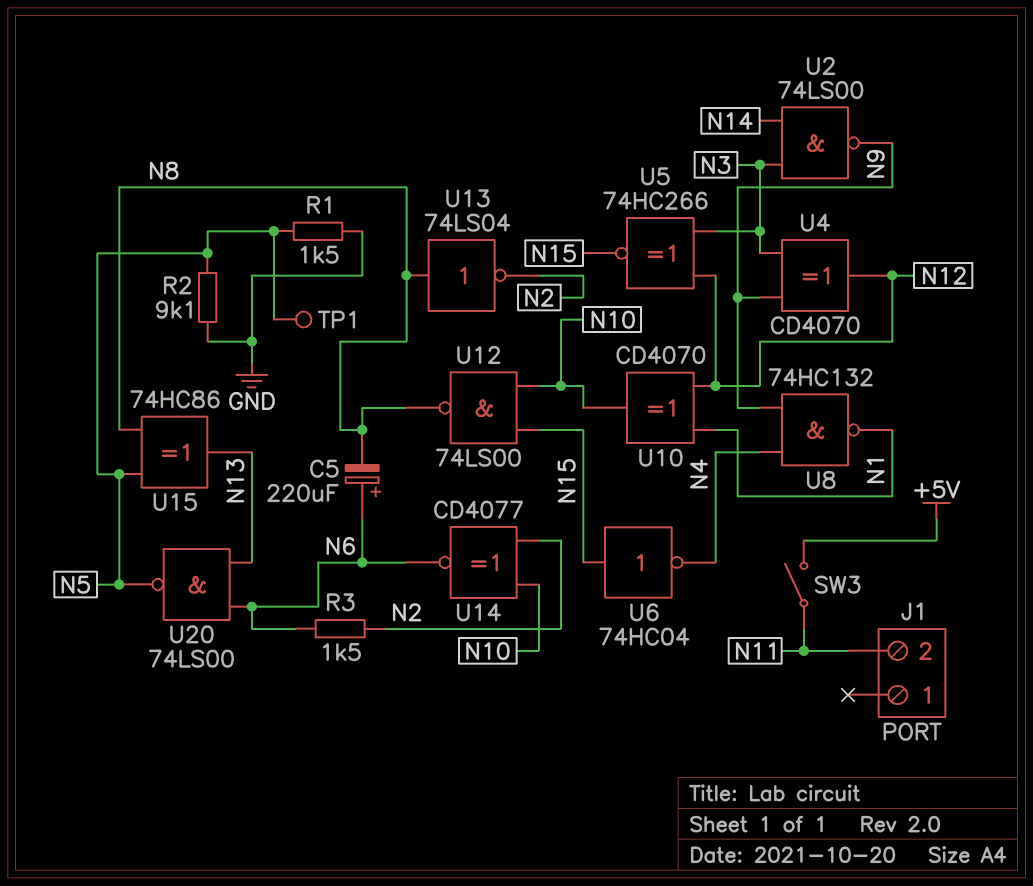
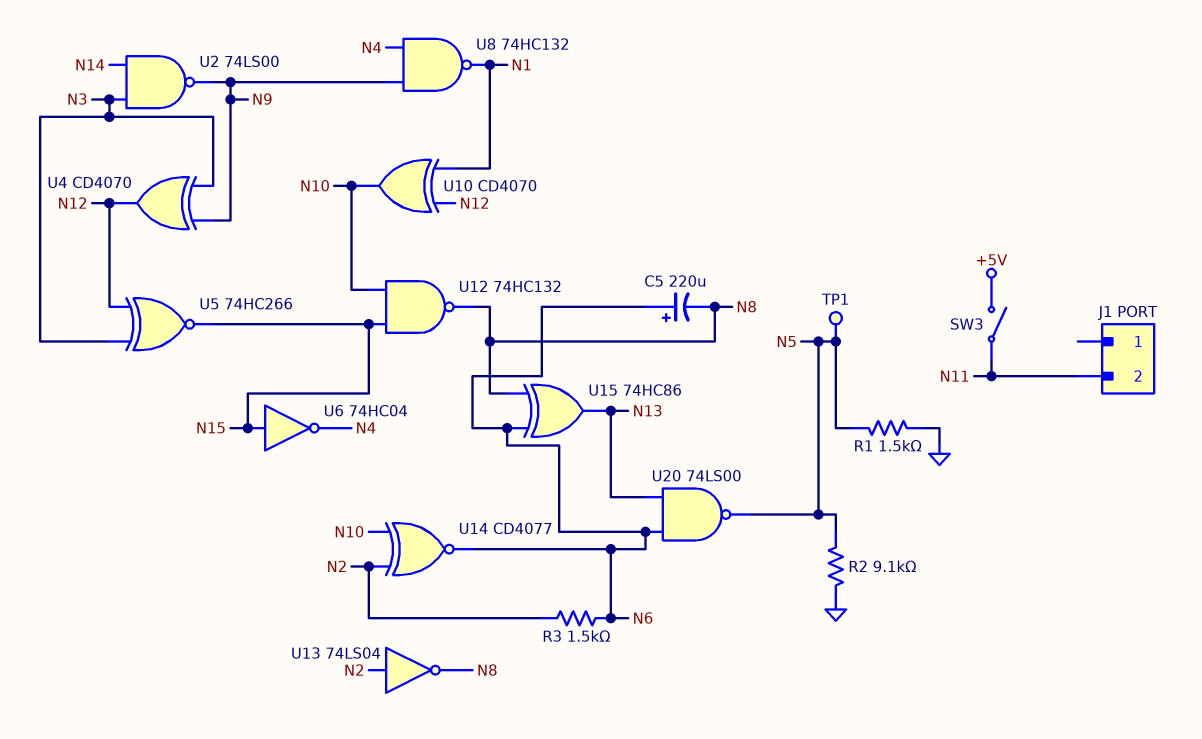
U12: NAND 74LS00 (in N10, in N15, out N8) -> NAND 74HC132 (in N10, in N15, out N8)
U13: NOT 74LS04 (in N8, out N2) -> NOT 74LS04 (in N2, out N8)
U15: XOR 74HC86 (in N5, in N8, out N13) -> XOR 74HC86 (in N6, in N8, out N13)

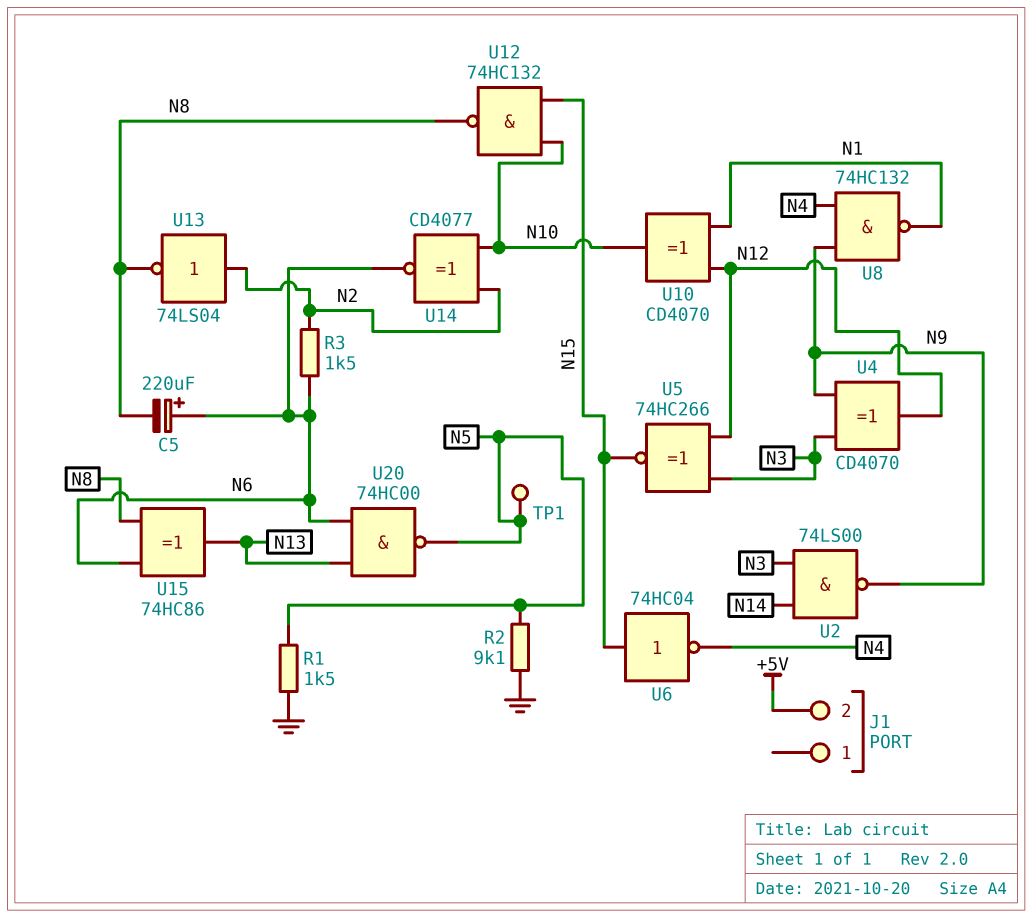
J1 pin 2: N11 -> +5V
SW3: switch (+5V, N11) -> none
U20: NAND 74LS00 (in N6, in N13, out N5) -> NAND 74HC00 (in N6, in N13, out N5)

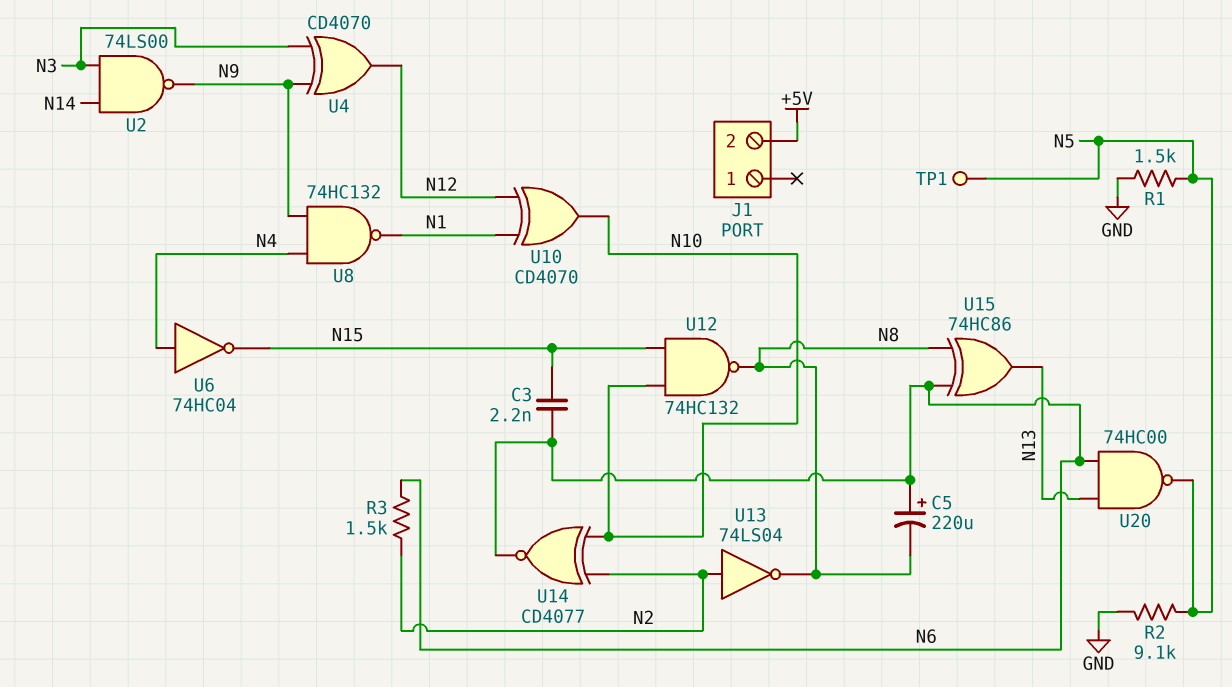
C3: none -> 2.2nF (N6, N15)
U5: XNOR 74HC266 (in N3, in N12, out N15) -> none
U6: NOT 74HC04 (in N15, out N4) -> NOT 74HC04 (in N4, out N15)

